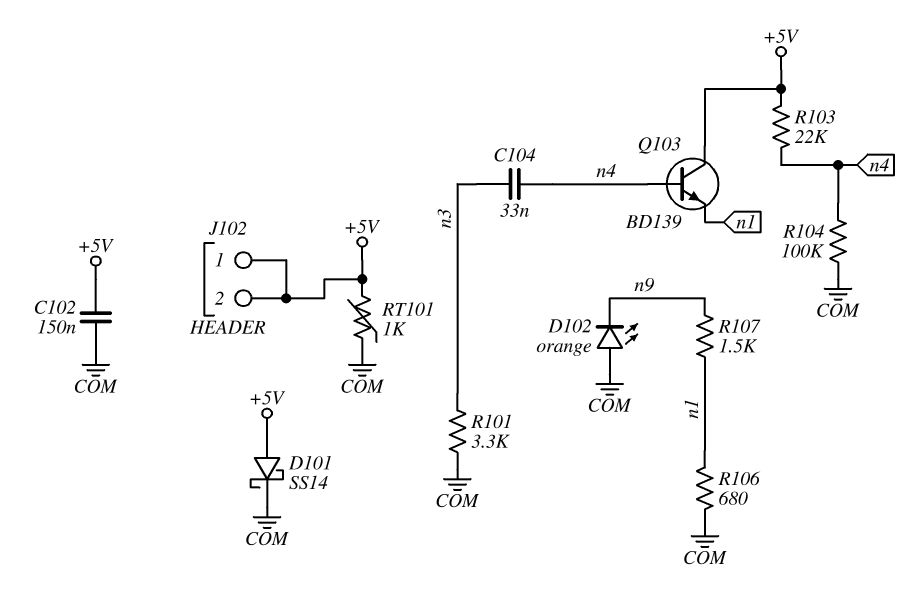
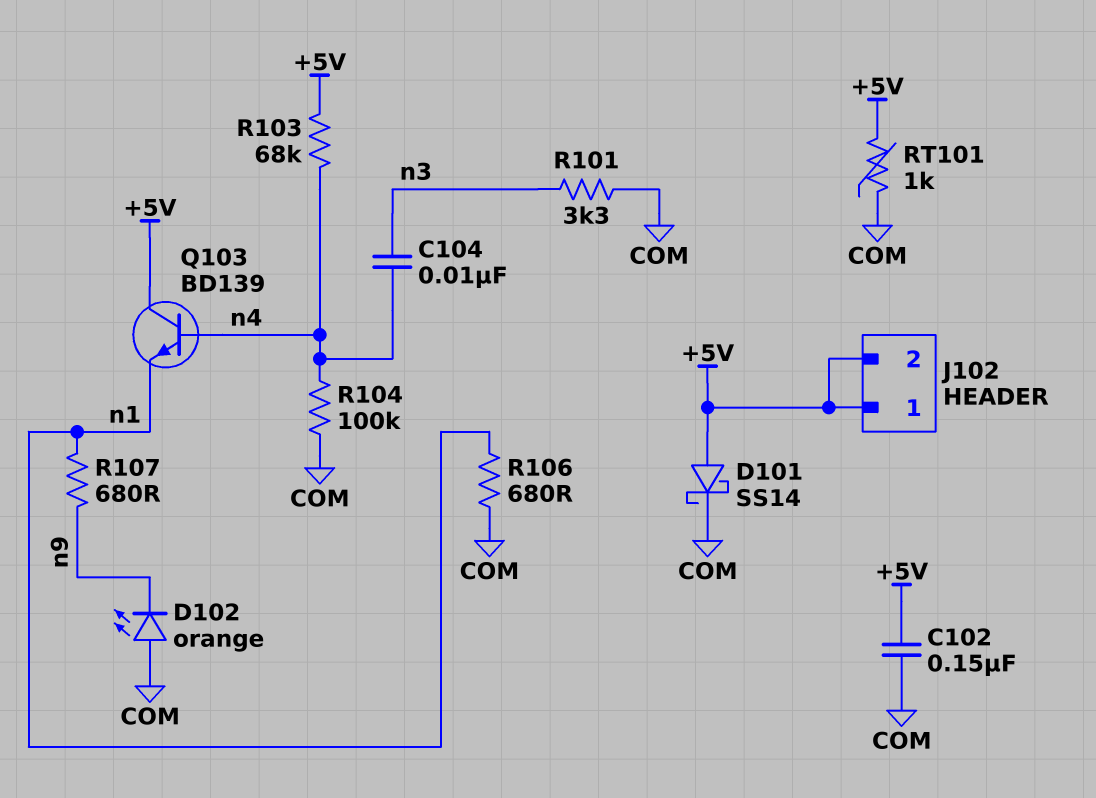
C104: 33nF (n3, n4) -> 10nF (n3, n4)
R103: 22k (+5V, n4) -> 68k (+5V, n4)
R107: 1.5k (n1, n9) -> 680 (n1, n9)

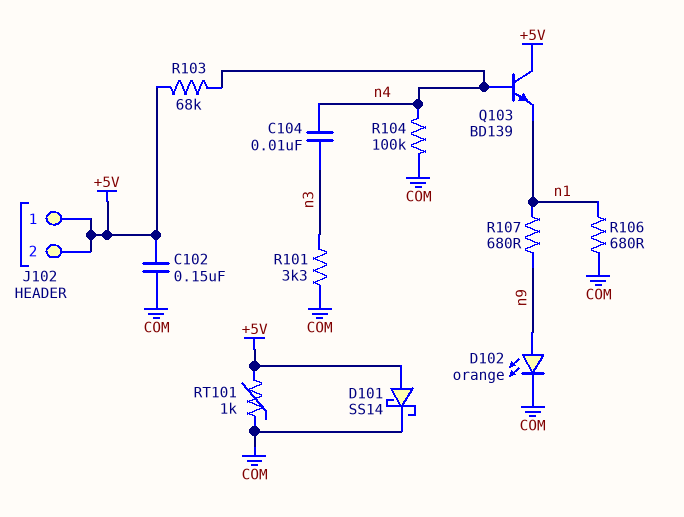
D102: LED orange (A COM, K n9) -> LED orange (A n9, K COM)

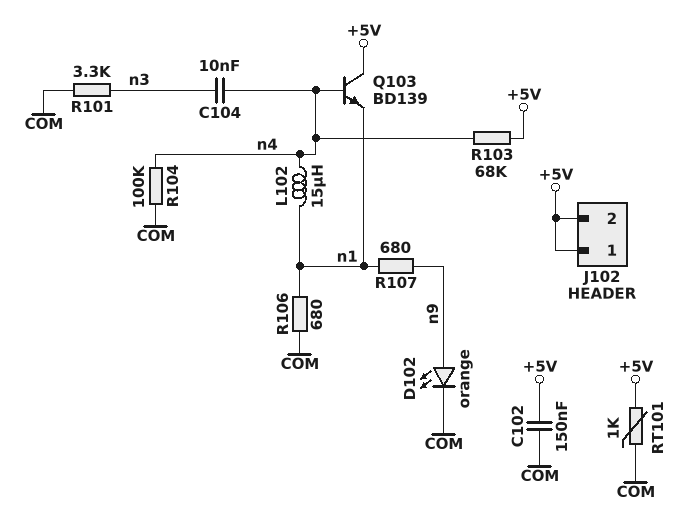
D101: schottky SS14 (A +5V, K COM) -> none
L102: none -> 15uH (n1, n4)

